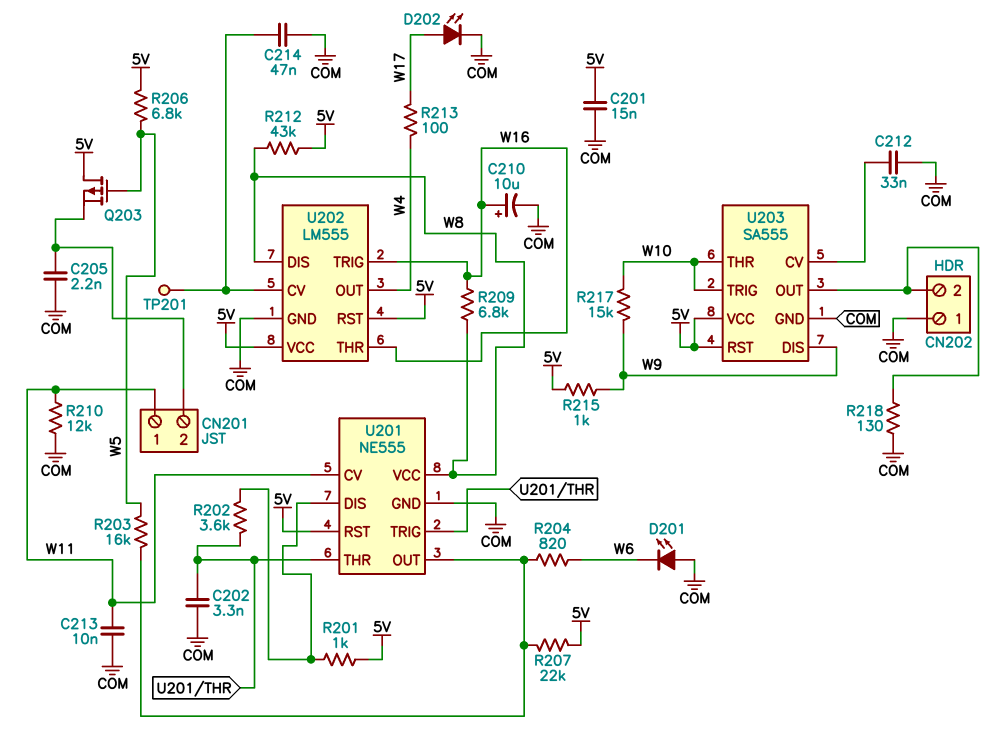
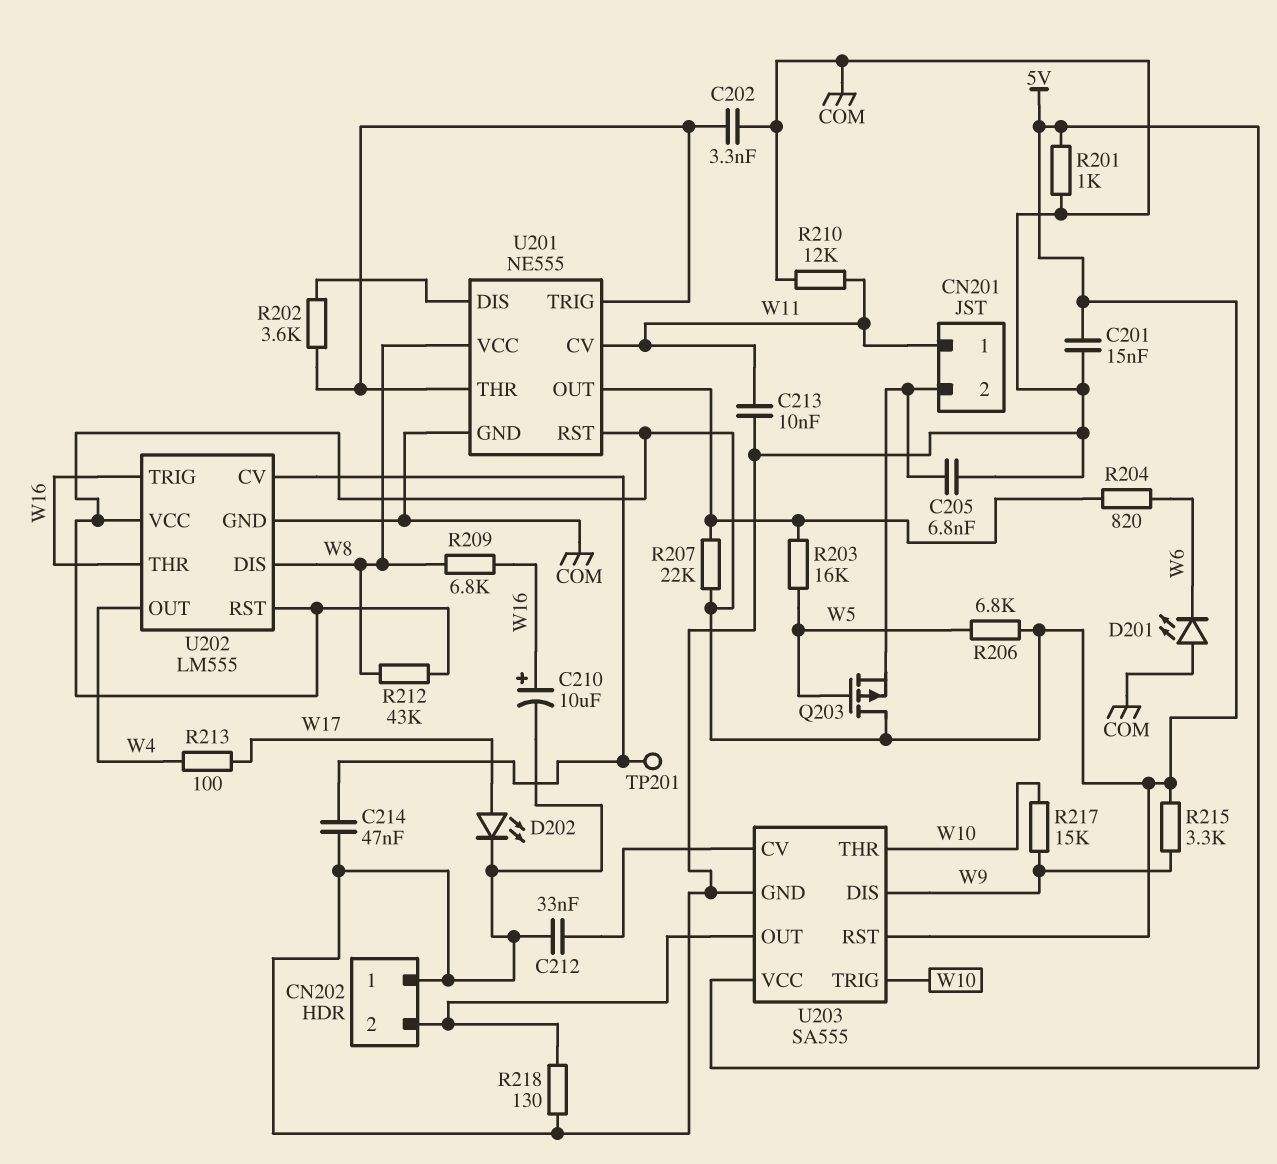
C205: 2.2nF (CN201/2, COM) -> 6.8nF (CN201/2, COM)
R201: 1k (5V, U201/DIS) -> 1k (5V, COM)
R215: 1k (5V, W9) -> 3.3k (5V, W9)

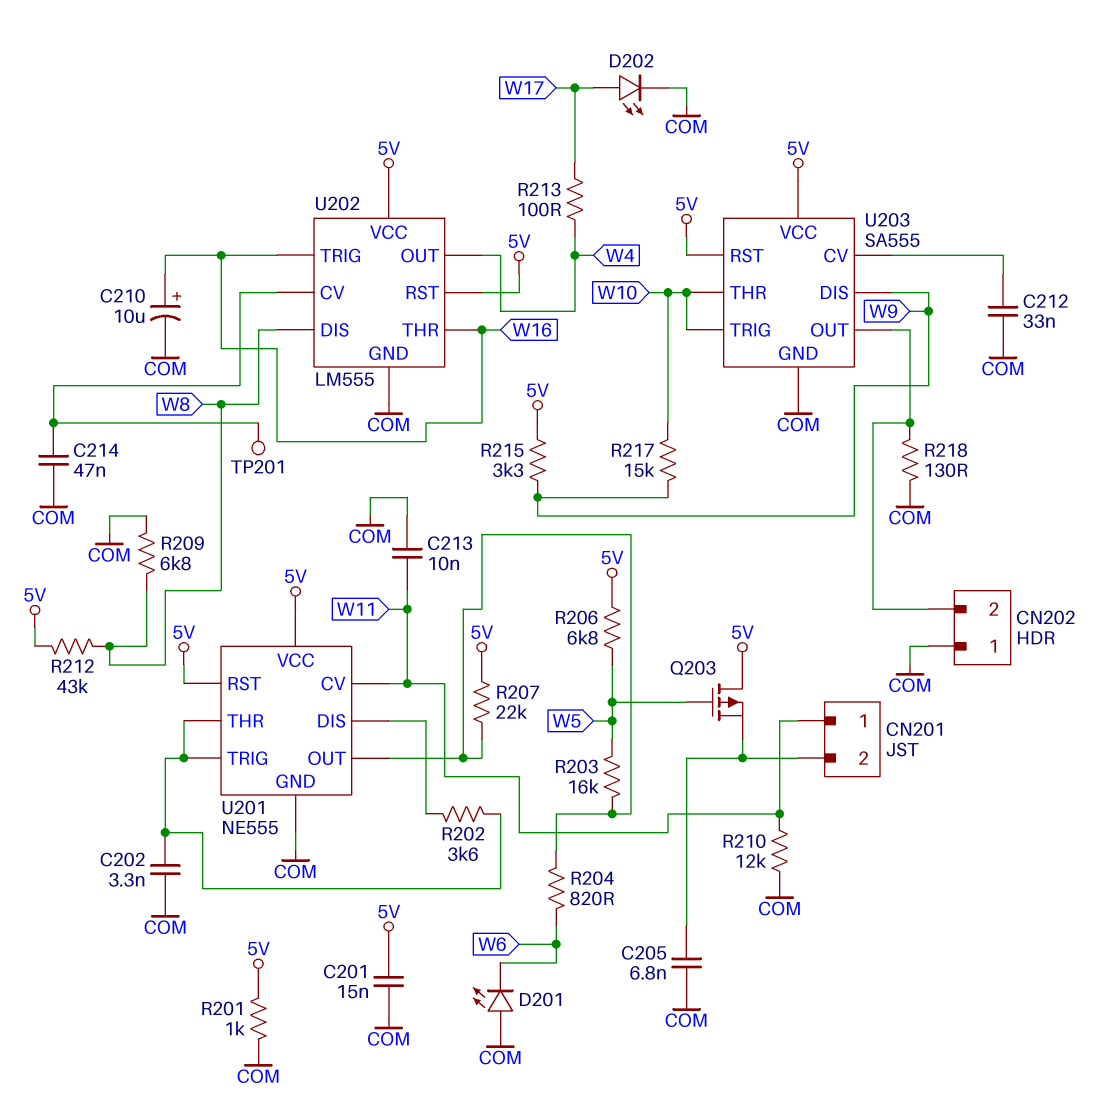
R209: 6.8k (W8, W16) -> 6.8k (COM, W8)
U201 pin VCC: W8 -> 5V

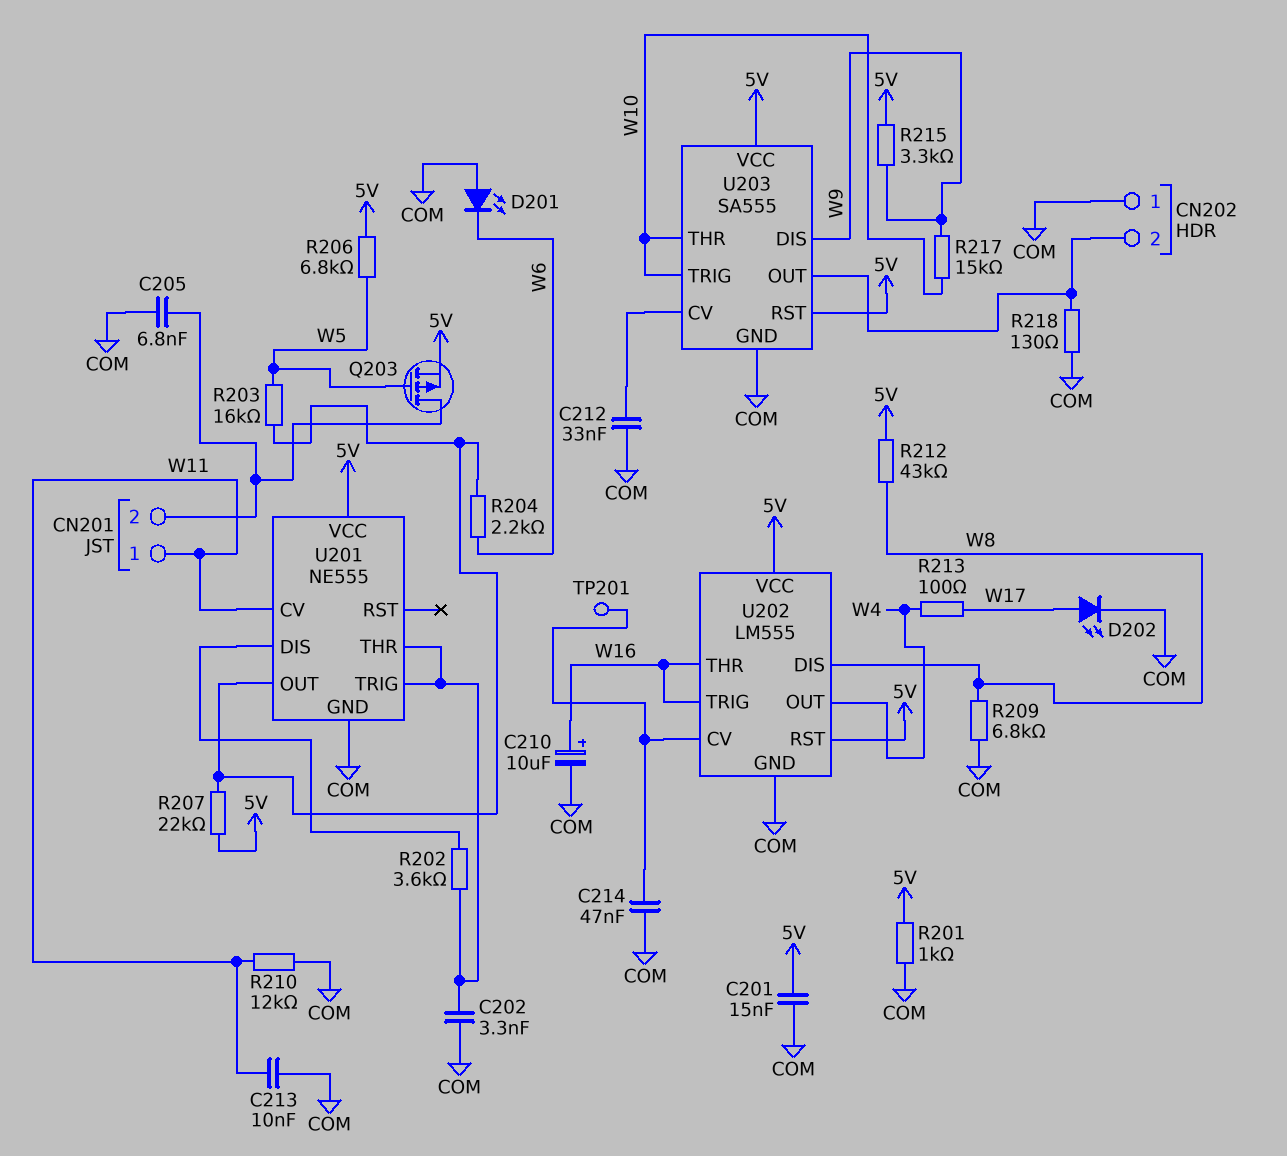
Q203: PMOS (G W5, D 5V, S CN201/2) -> PMOS (G W5, D CN201/2, S 5V)
R204: 820 (U201/OUT, W6) -> 2.2k (U201/OUT, W6)
U201 pin RST: 5V -> none

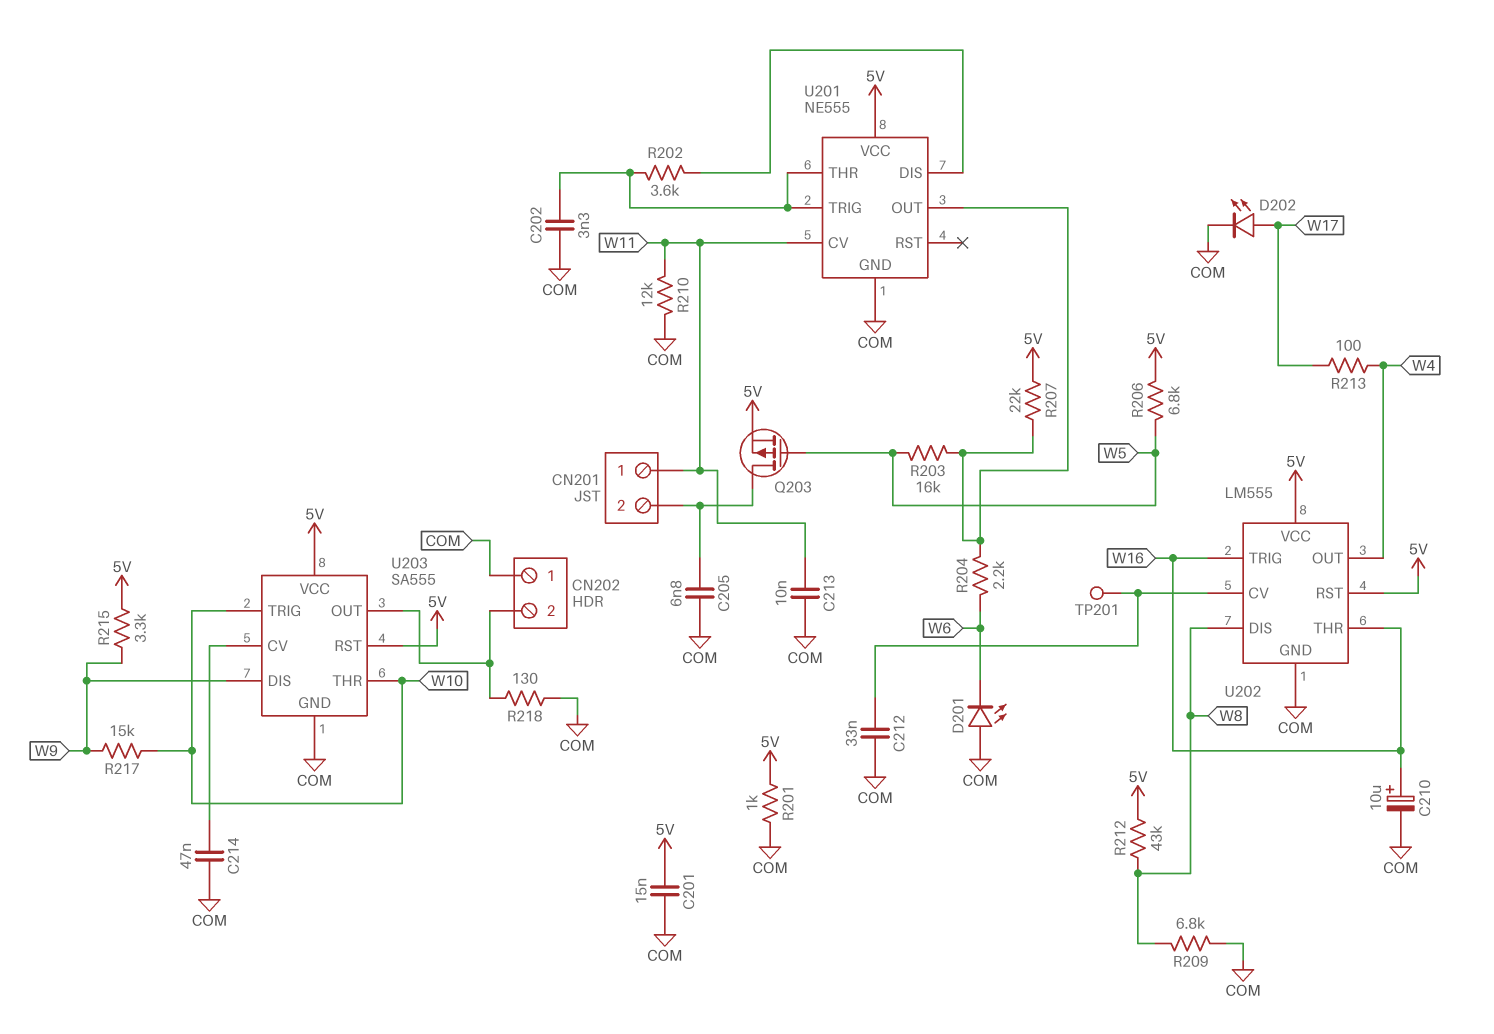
C212: 33nF (COM, U203/CV) -> 33nF (COM, U202/CV)
C214: 47nF (COM, U202/CV) -> 47nF (COM, U203/CV)

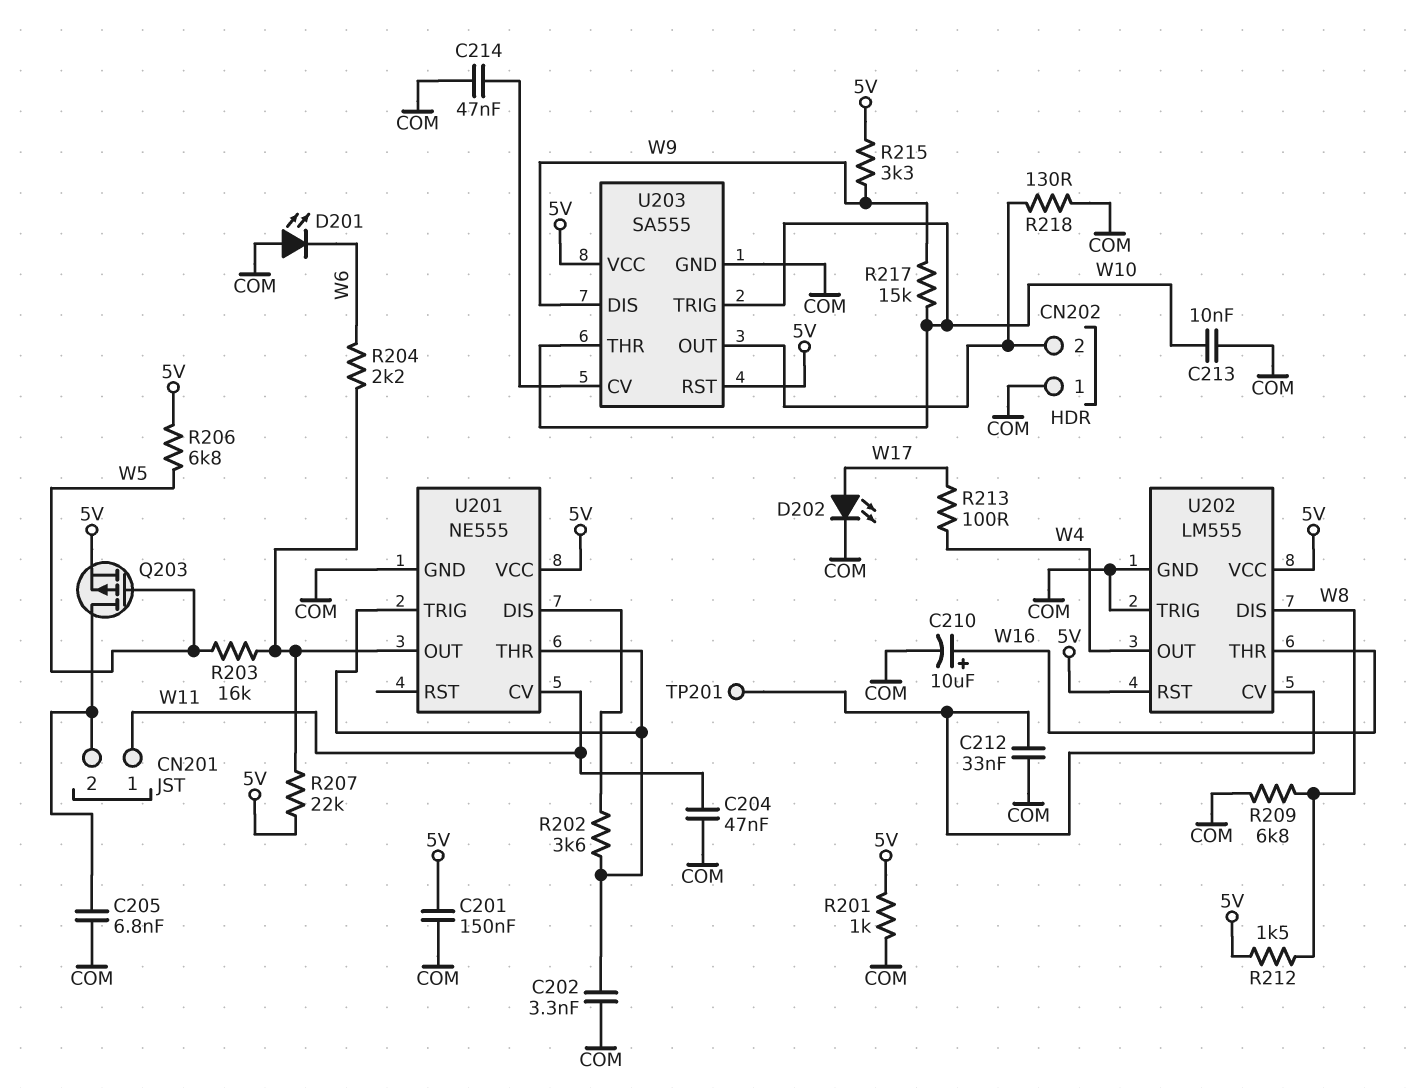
C201: 15nF (5V, COM) -> 150nF (5V, COM)
C204: none -> 47nF (COM, W11)
C213: 10nF (COM, W11) -> 10nF (COM, W10)
R210: 12k (COM, W11) -> none
R212: 43k (5V, W8) -> 1.5k (5V, W8)
U202 pin TRIG: W16 -> COM

